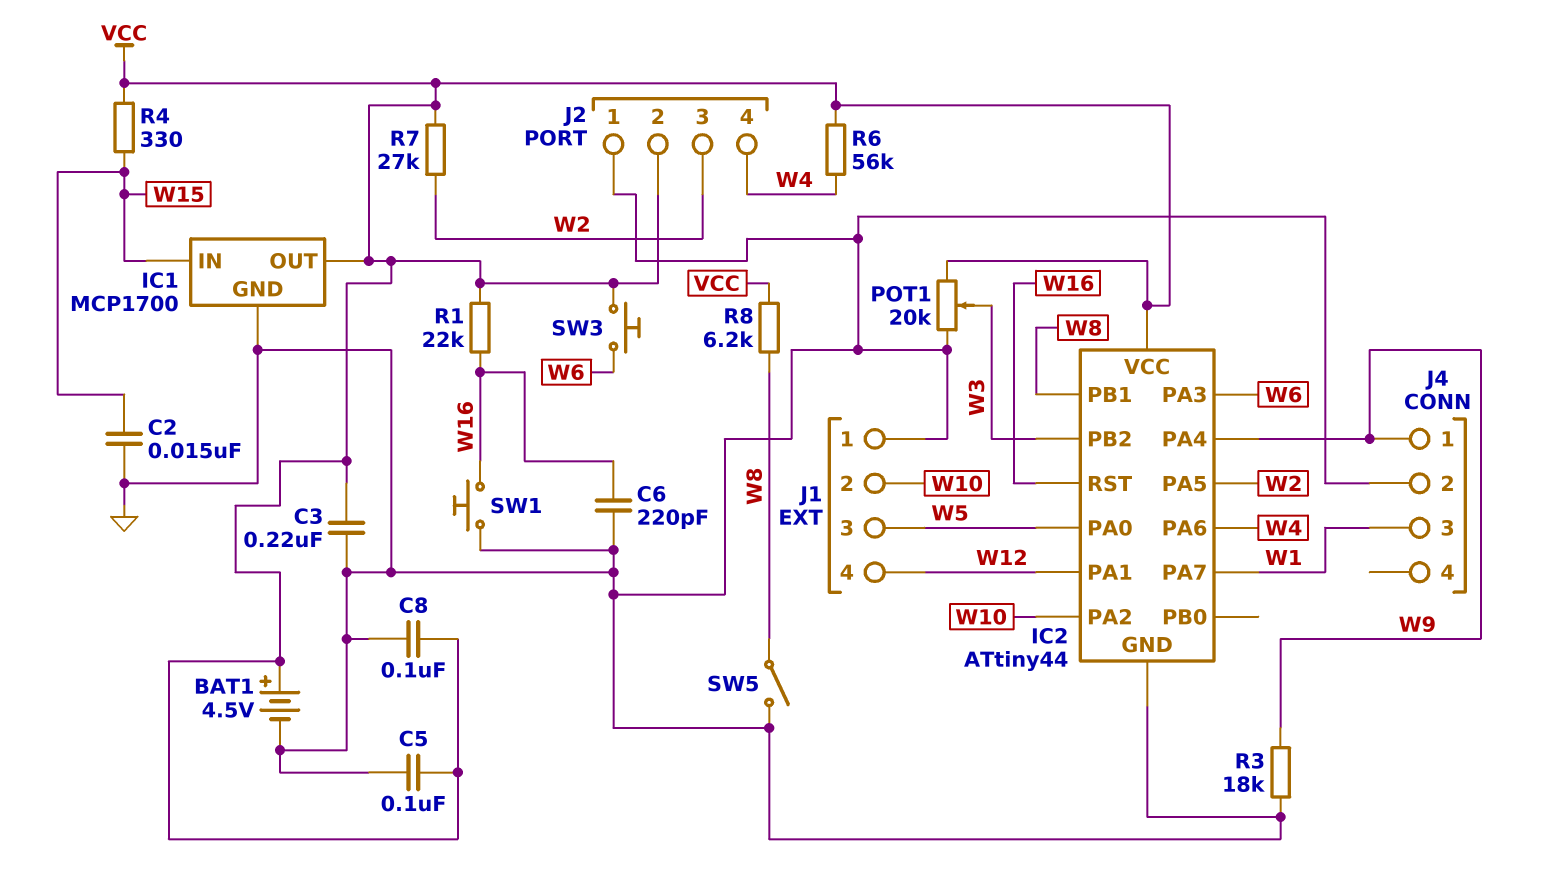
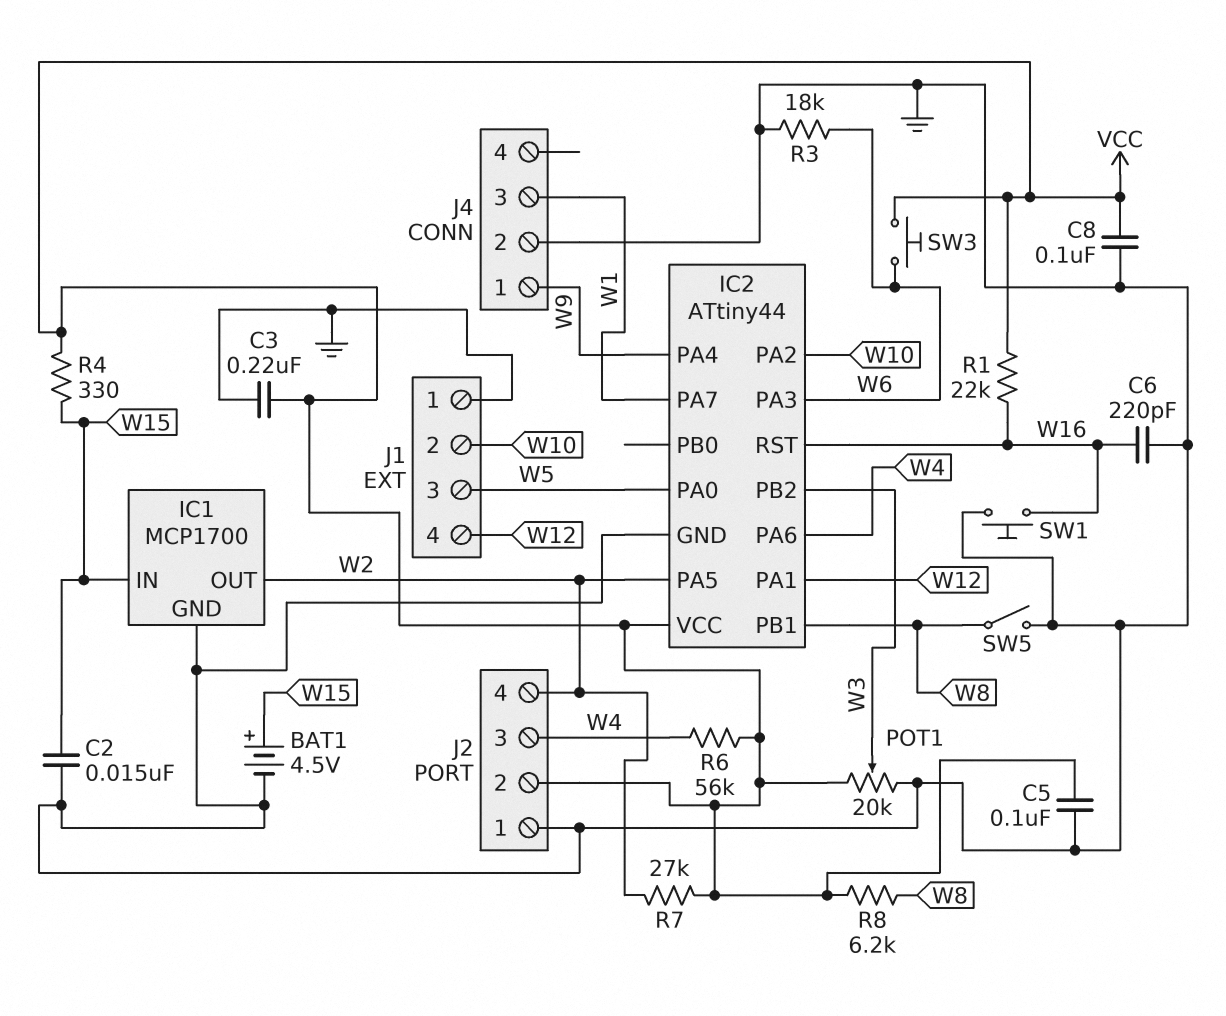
BAT1: 4.5V (plus VCC, minus GND) -> 4.5V (plus W15, minus GND)
IC1 pin OUT: VCC -> W2
J2 pin 3: W2 -> W4
J2 pin 4: W4 -> W2
R3: 18k (GND, W9) -> 18k (GND, W6)

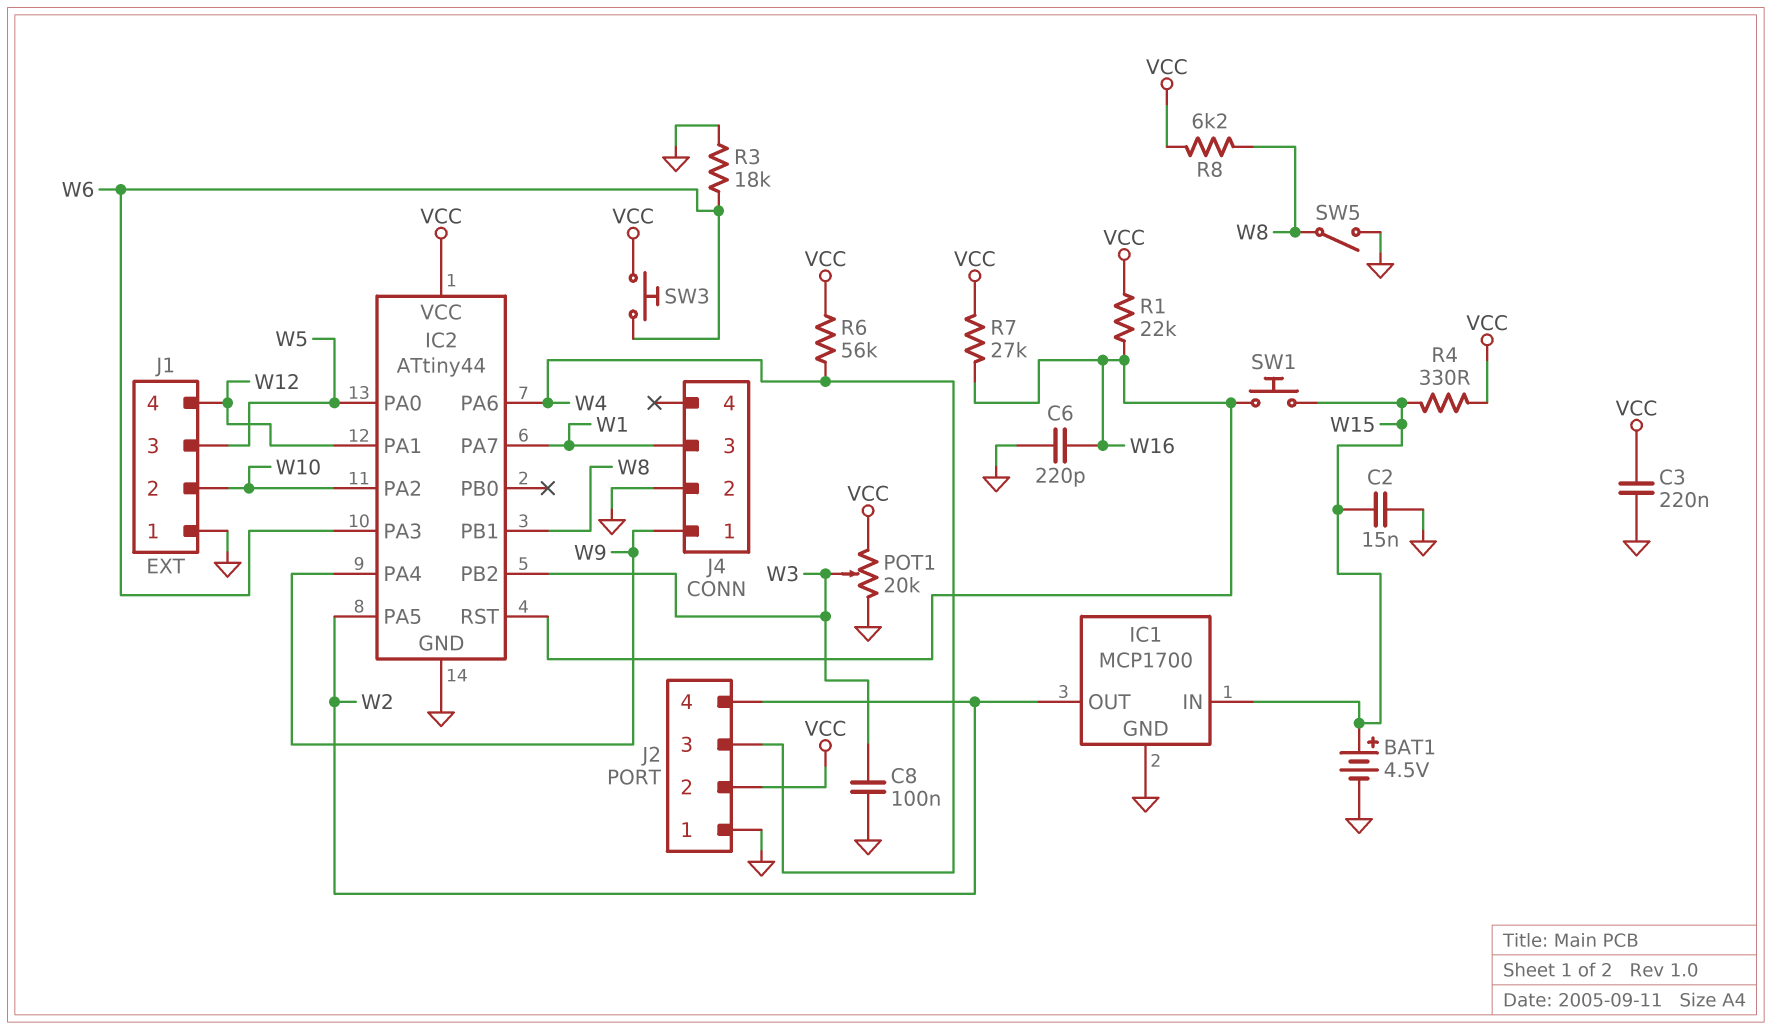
C5: 100nF (GND, VCC) -> none
C8: 100nF (GND, VCC) -> 100nF (GND, W3)
R7: 27k (VCC, W2) -> 27k (VCC, W16)
SW1: button (GND, W16) -> button (W15, W16)

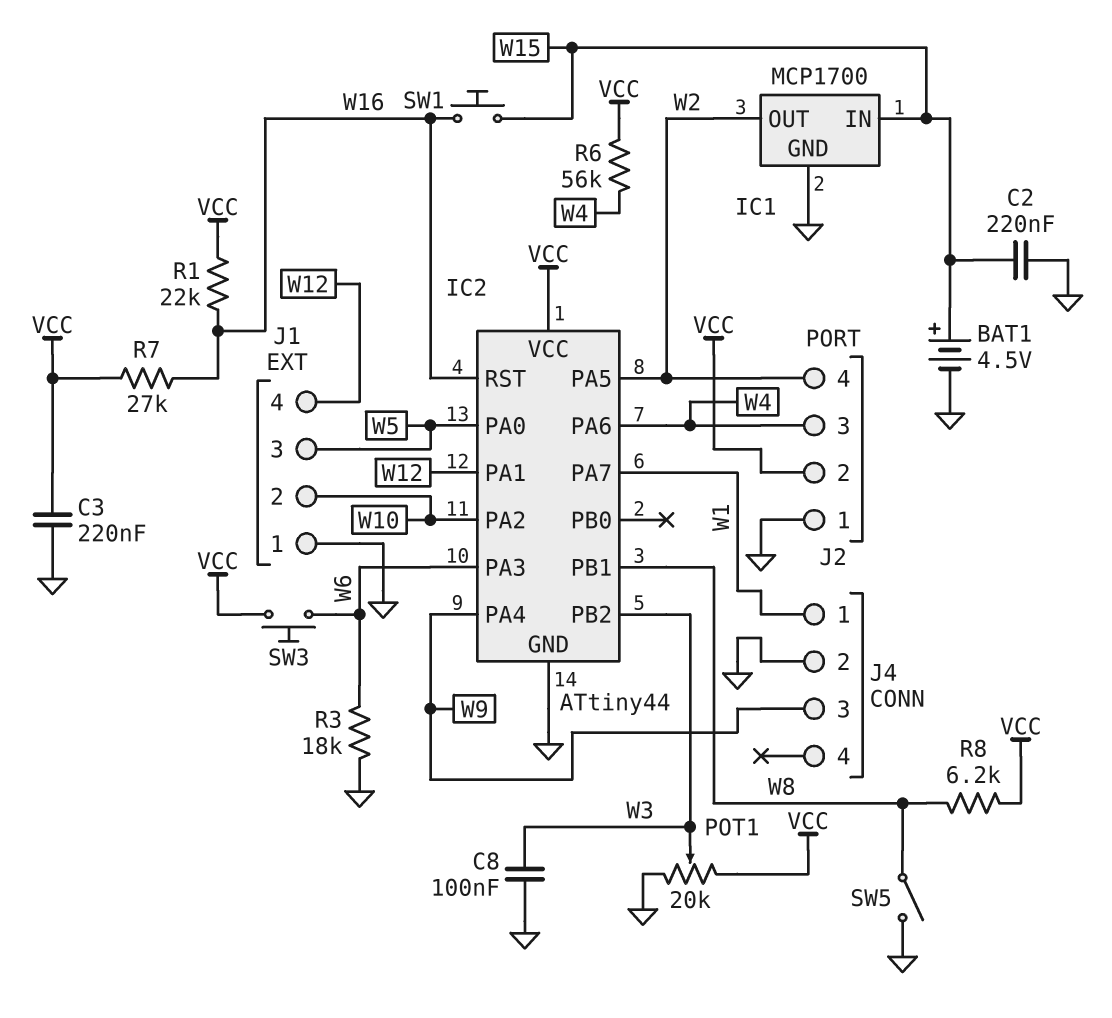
C2: 15nF (GND, W15) -> 220nF (GND, W15)
C6: 220pF (GND, W16) -> none
J4 pin 1: W9 -> W1
J4 pin 3: W1 -> W9
R4: 330 (VCC, W15) -> none

